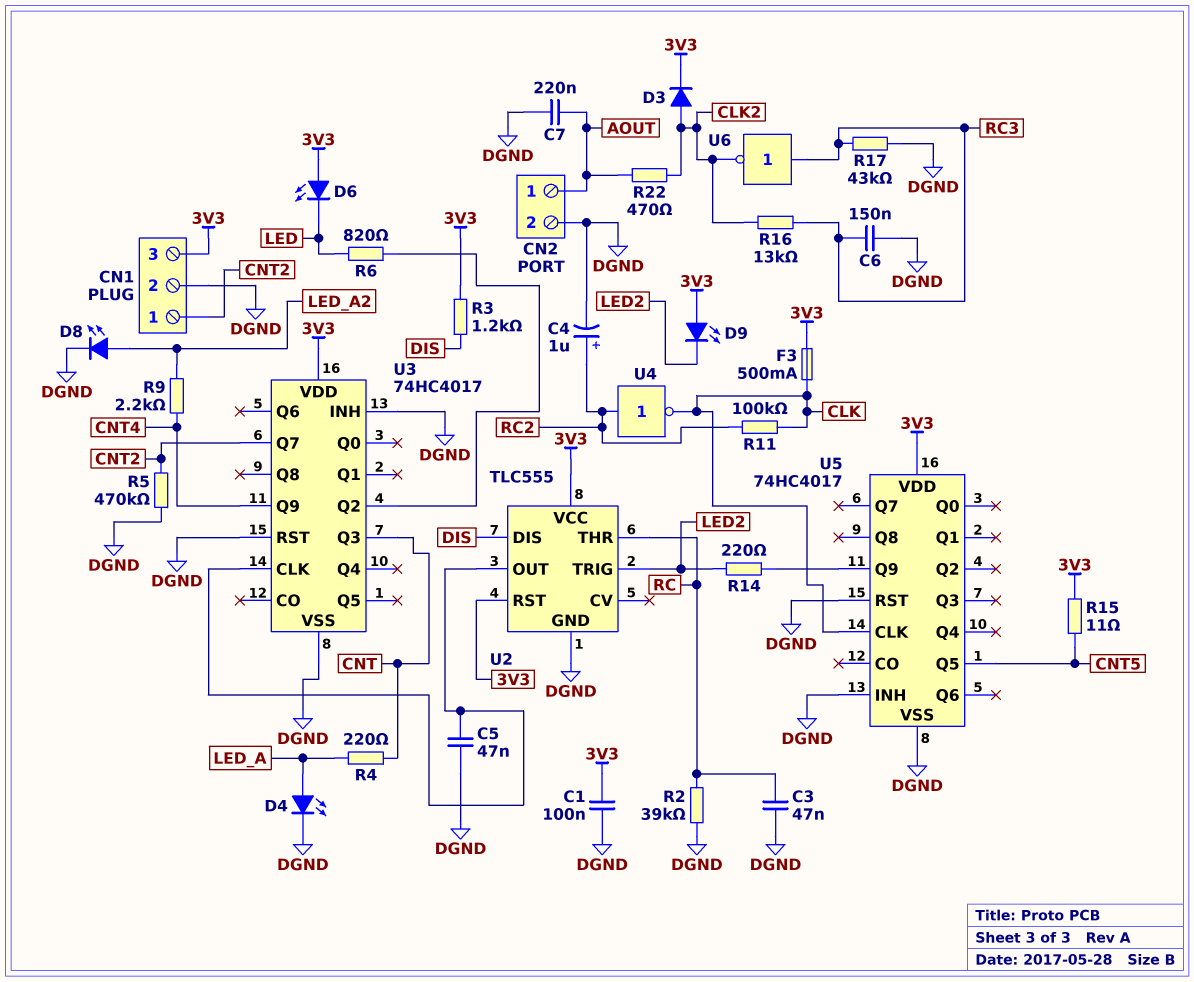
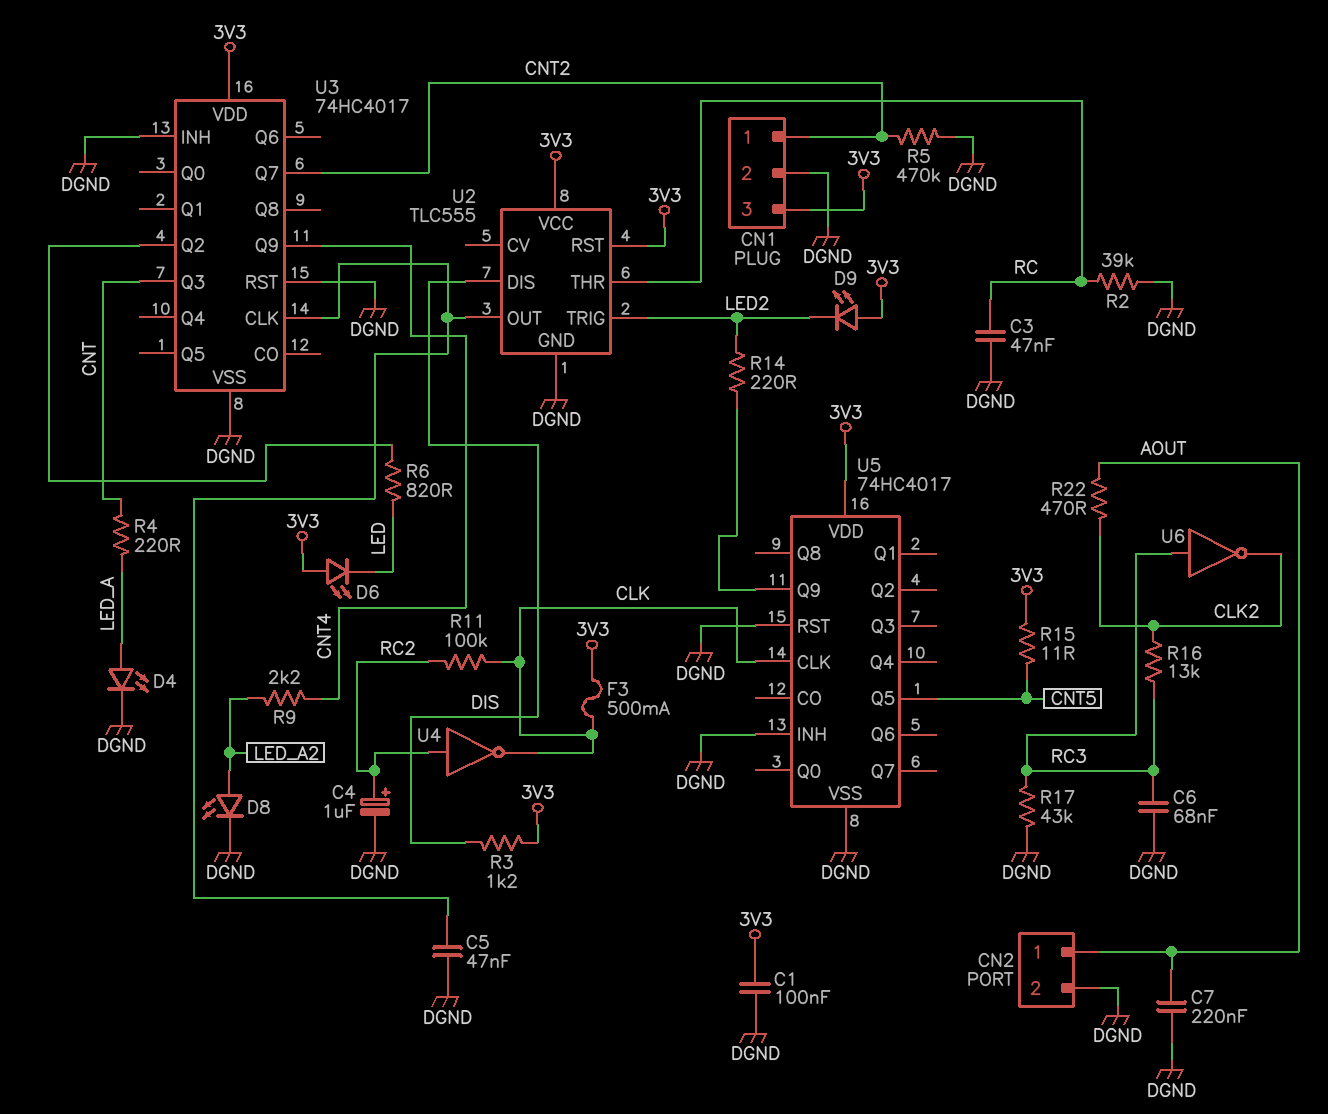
C6: 150nF (DGND, RC3) -> 68nF (DGND, RC3)
D3: diode (A CLK2, K 3V3) -> none

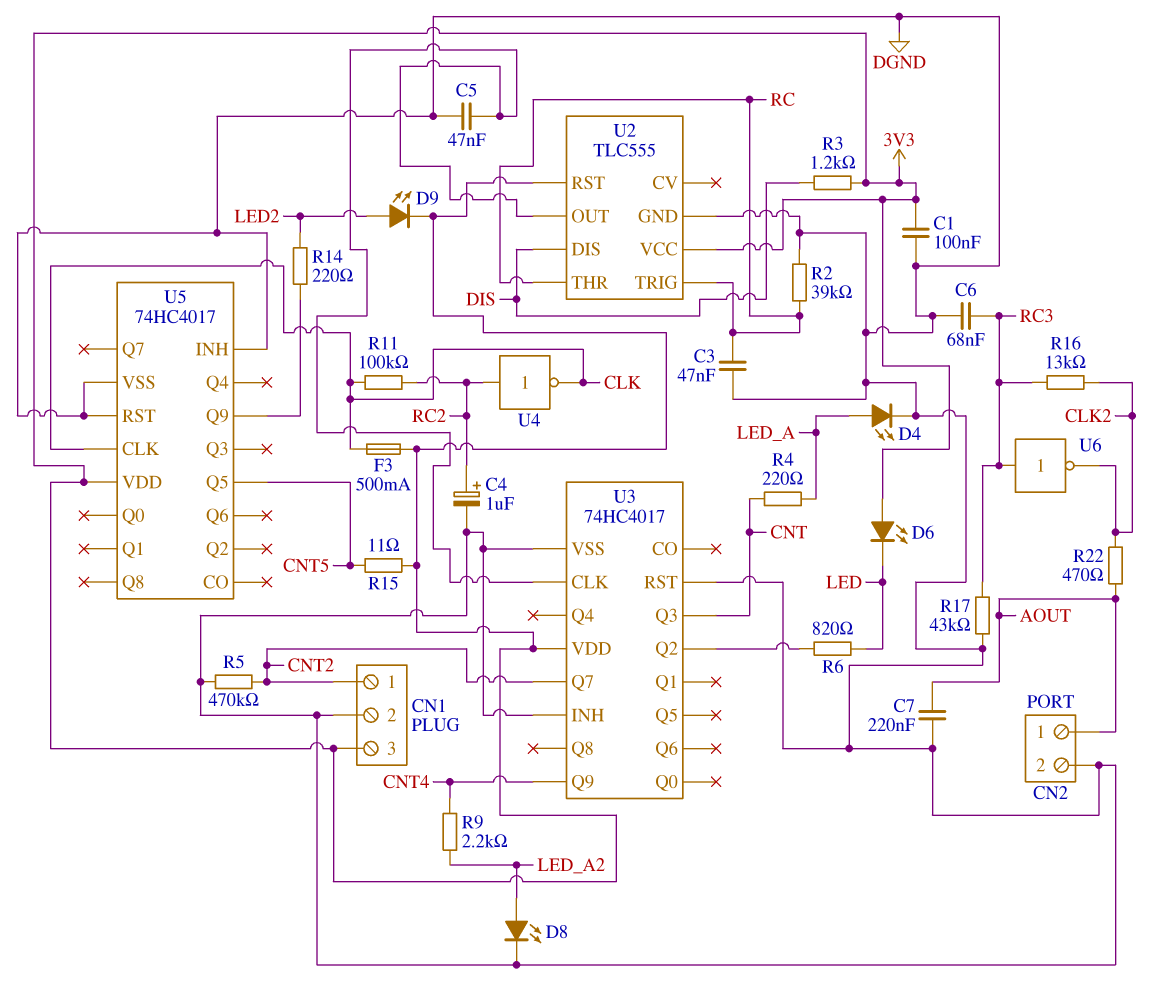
D9: LED (A 3V3, K LED2) -> LED (A LED2, K 3V3)
U2 pin TRIG: LED2 -> RC

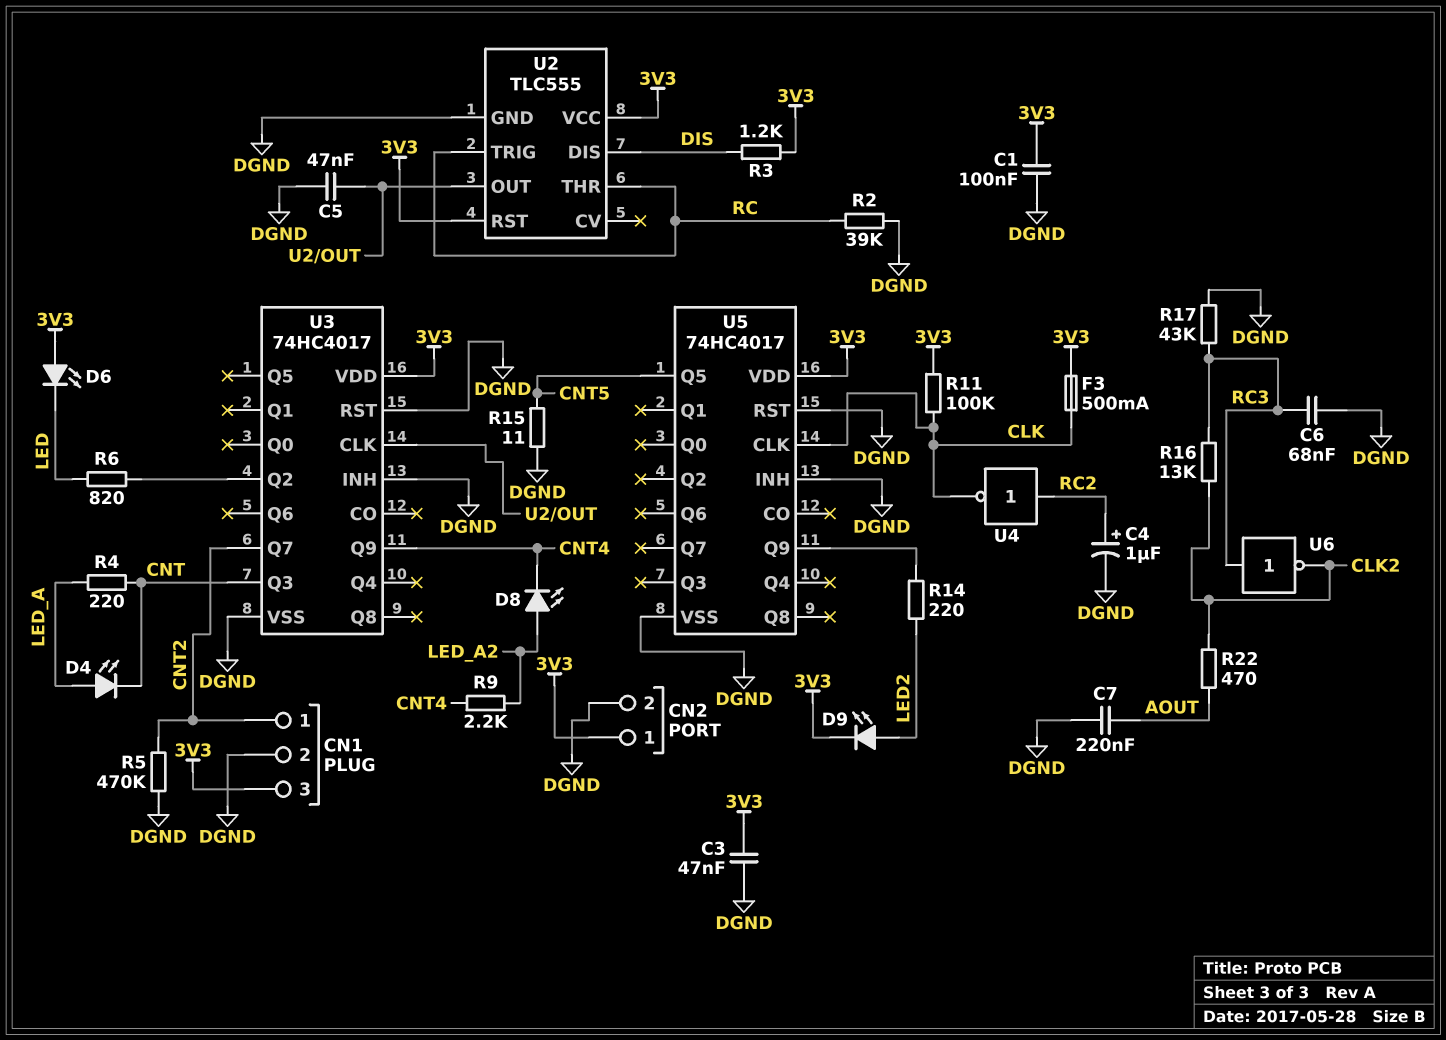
C3: 47nF (DGND, RC) -> 47nF (3V3, DGND)
CN2 pin 1: AOUT -> 3V3
D4: LED (A LED_A, K DGND) -> LED (A LED_A, K CNT)
D8: LED (A LED_A2, K DGND) -> LED (A LED_A2, K CNT4)
R11: 100k (CLK, RC2) -> 100k (3V3, CLK)
R15: 11 (3V3, CNT5) -> 11 (CNT5, DGND)

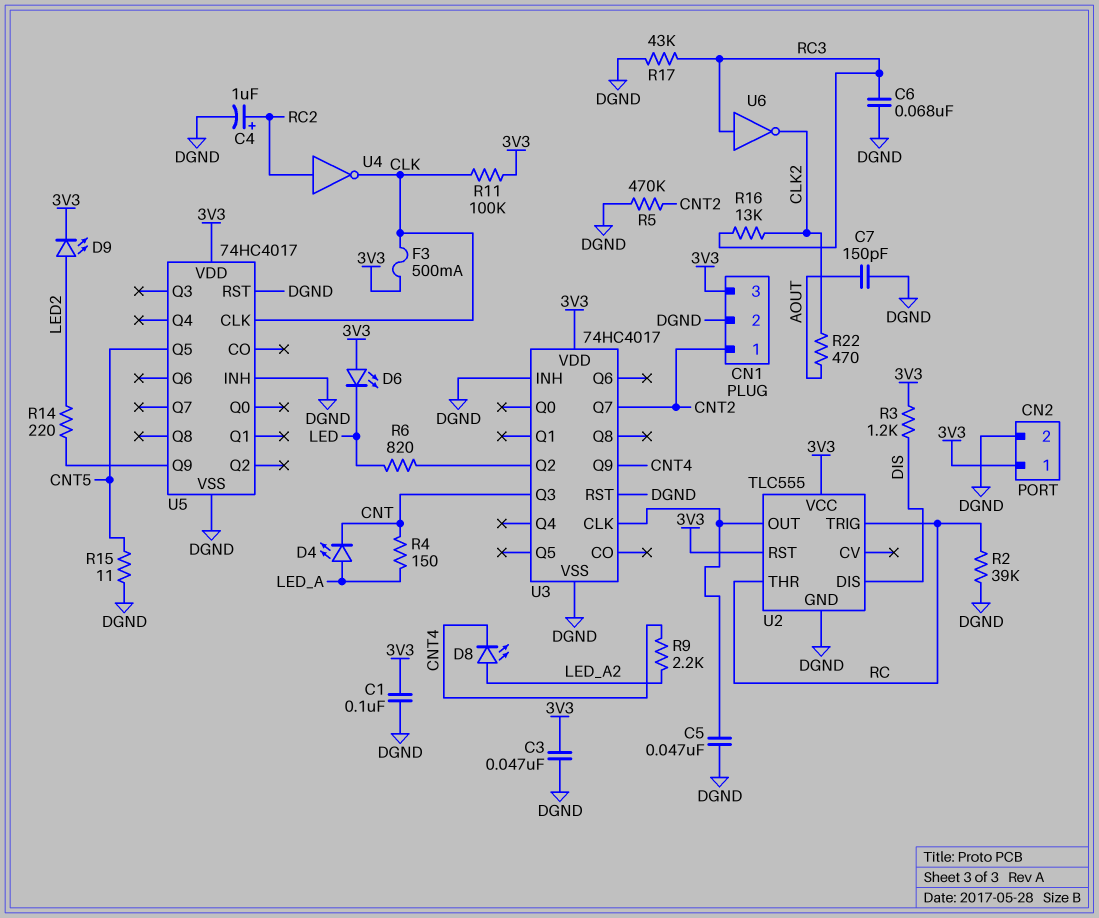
C7: 220nF (AOUT, DGND) -> 150pF (AOUT, DGND)
R4: 220 (CNT, LED_A) -> 150 (CNT, LED_A)

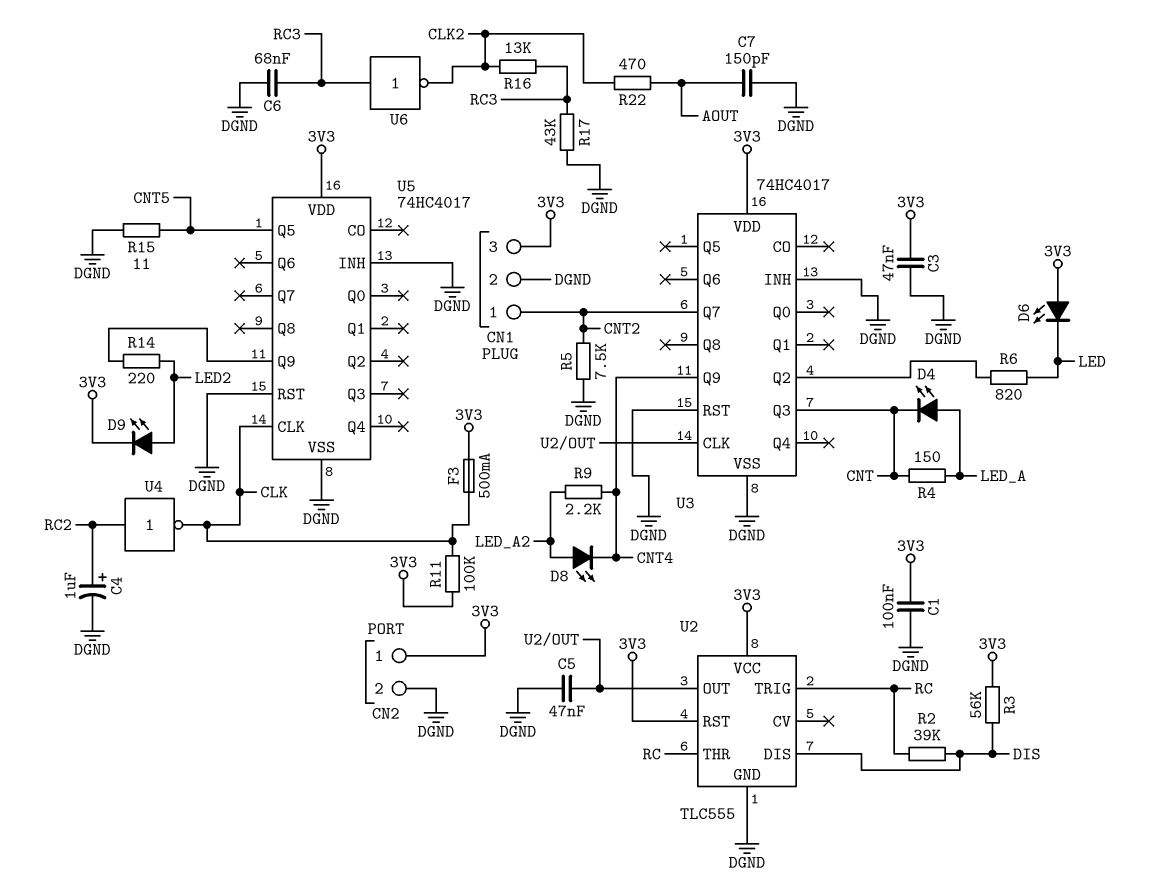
R2: 39k (DGND, RC) -> 39k (DIS, RC)
R3: 1.2k (3V3, DIS) -> 56k (3V3, DIS)
R5: 470k (CNT2, DGND) -> 7.5k (CNT2, DGND)

